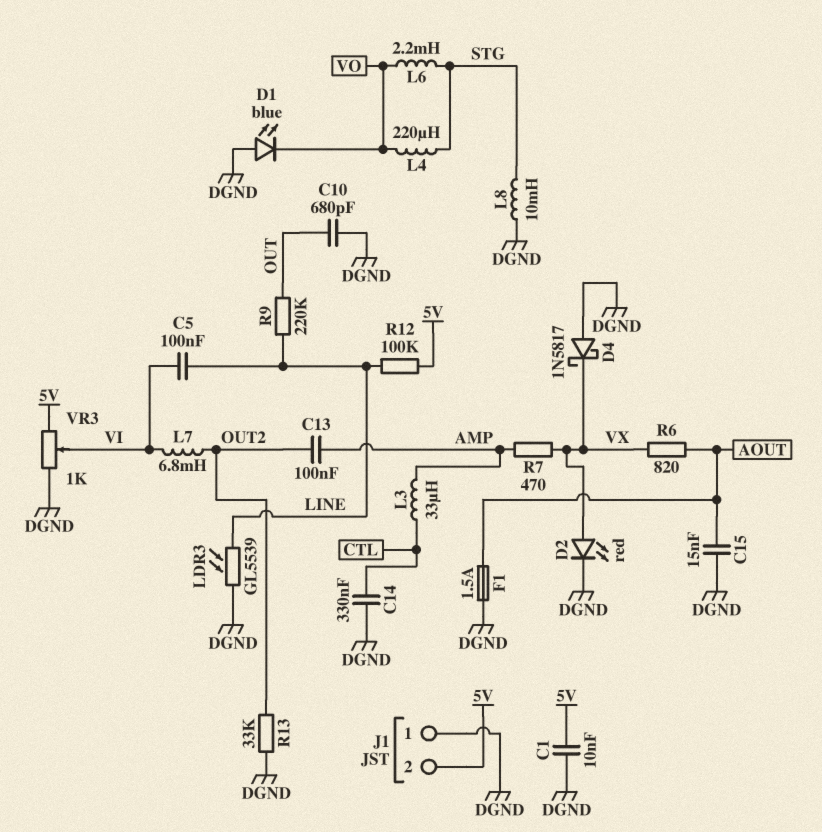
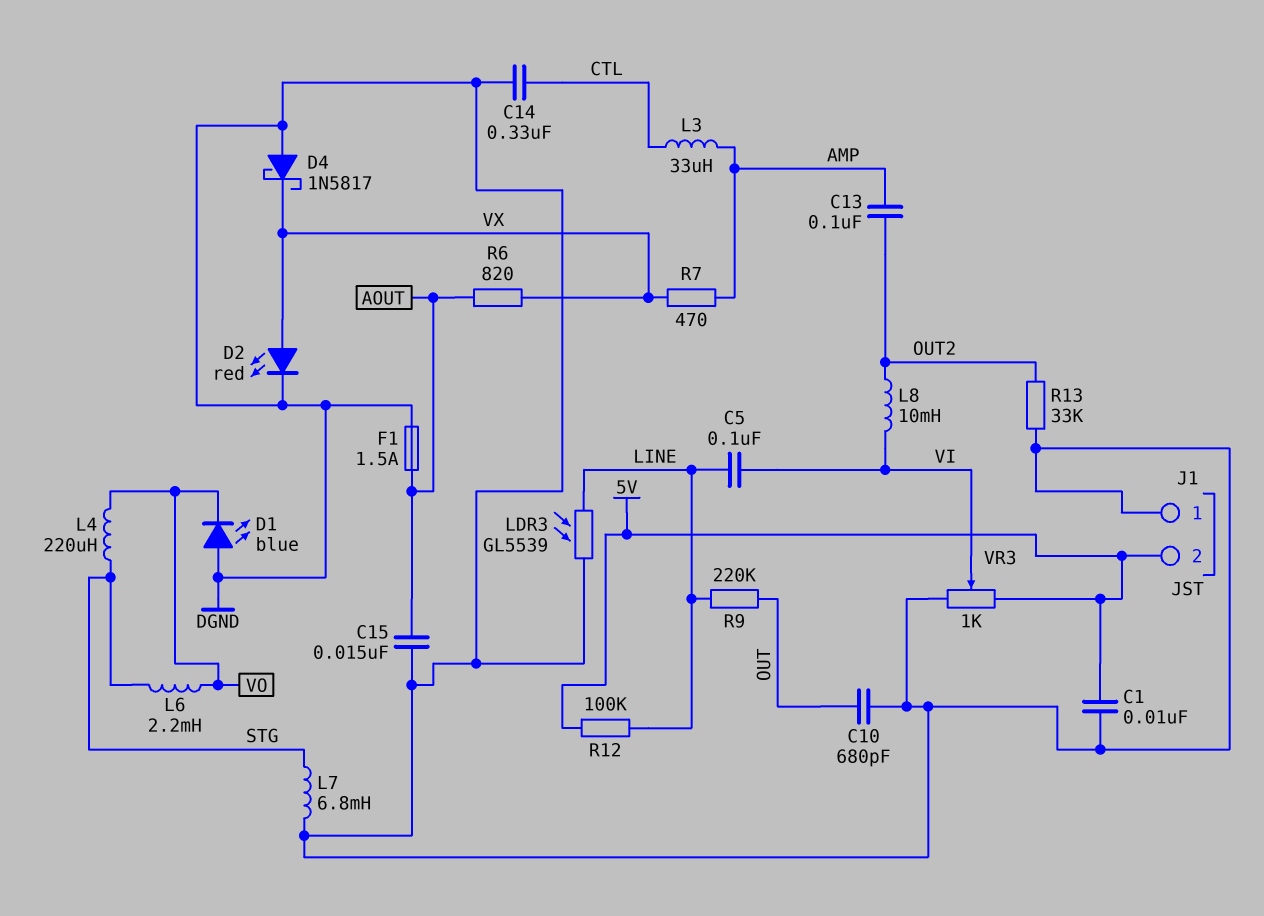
L7: 6.8mH (OUT2, VI) -> 6.8mH (DGND, STG)
L8: 10mH (DGND, STG) -> 10mH (OUT2, VI)

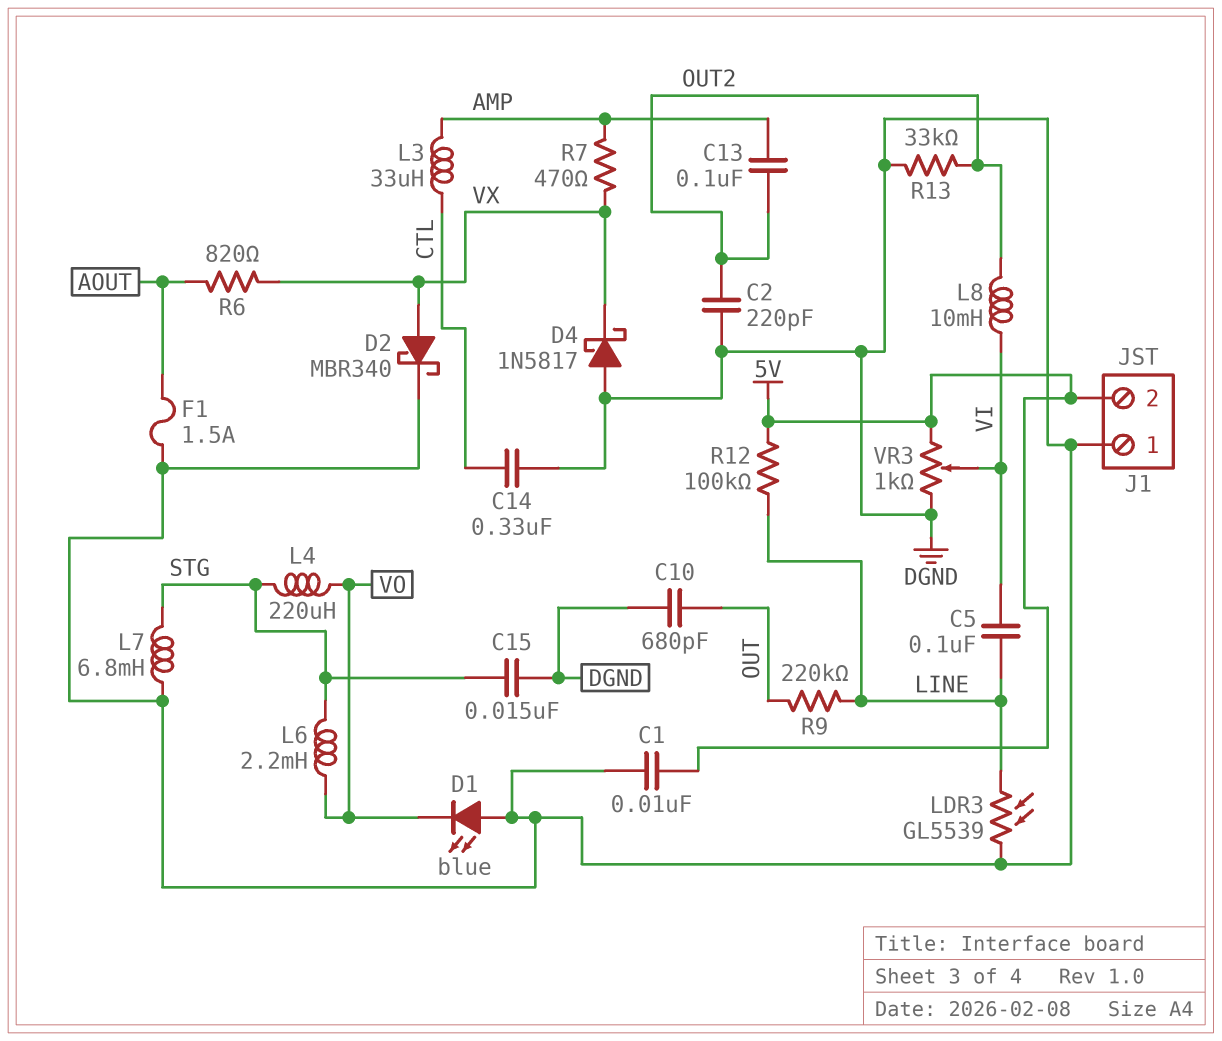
C2: none -> 220pF (DGND, OUT2)
C15: 15nF (AOUT, DGND) -> 15nF (DGND, STG)
D2: LED red (A VX, K DGND) -> schottky MBR340 (A VX, K DGND)

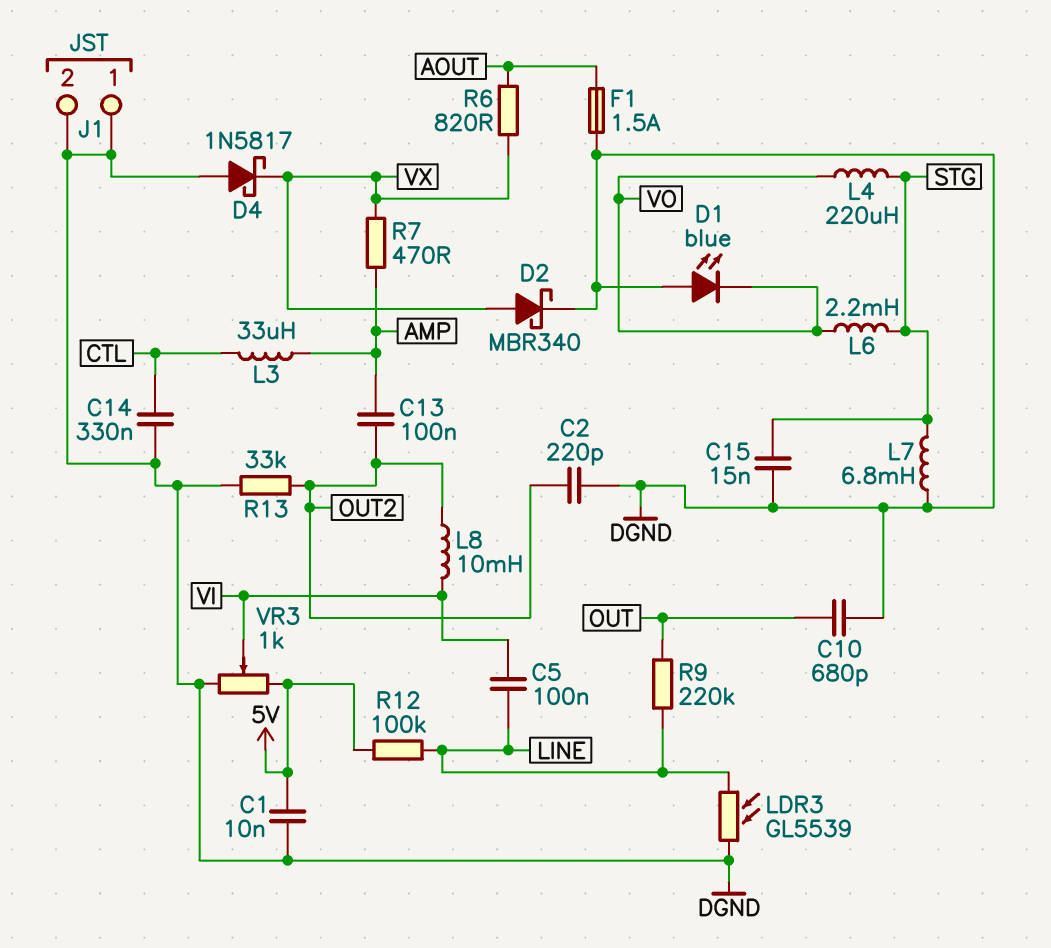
J1 pin 2: 5V -> DGND

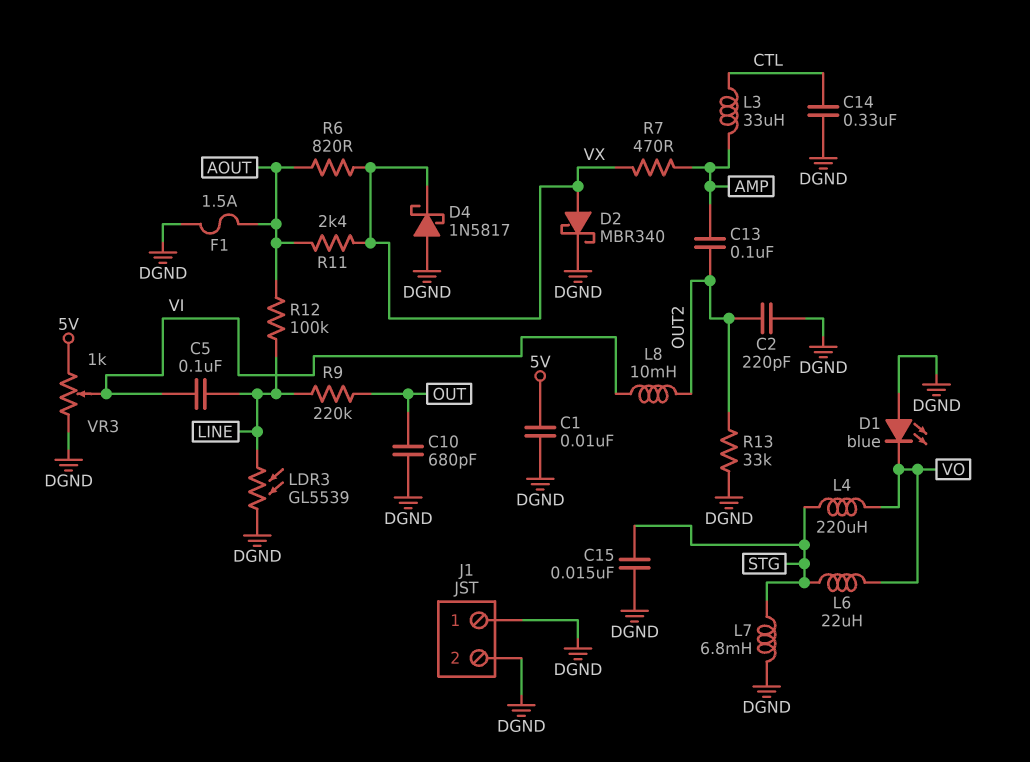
L6: 2.2mH (STG, VO) -> 22uH (STG, VO)
R11: none -> 2.4k (AOUT, VX)
R12: 100k (5V, LINE) -> 100k (AOUT, LINE)

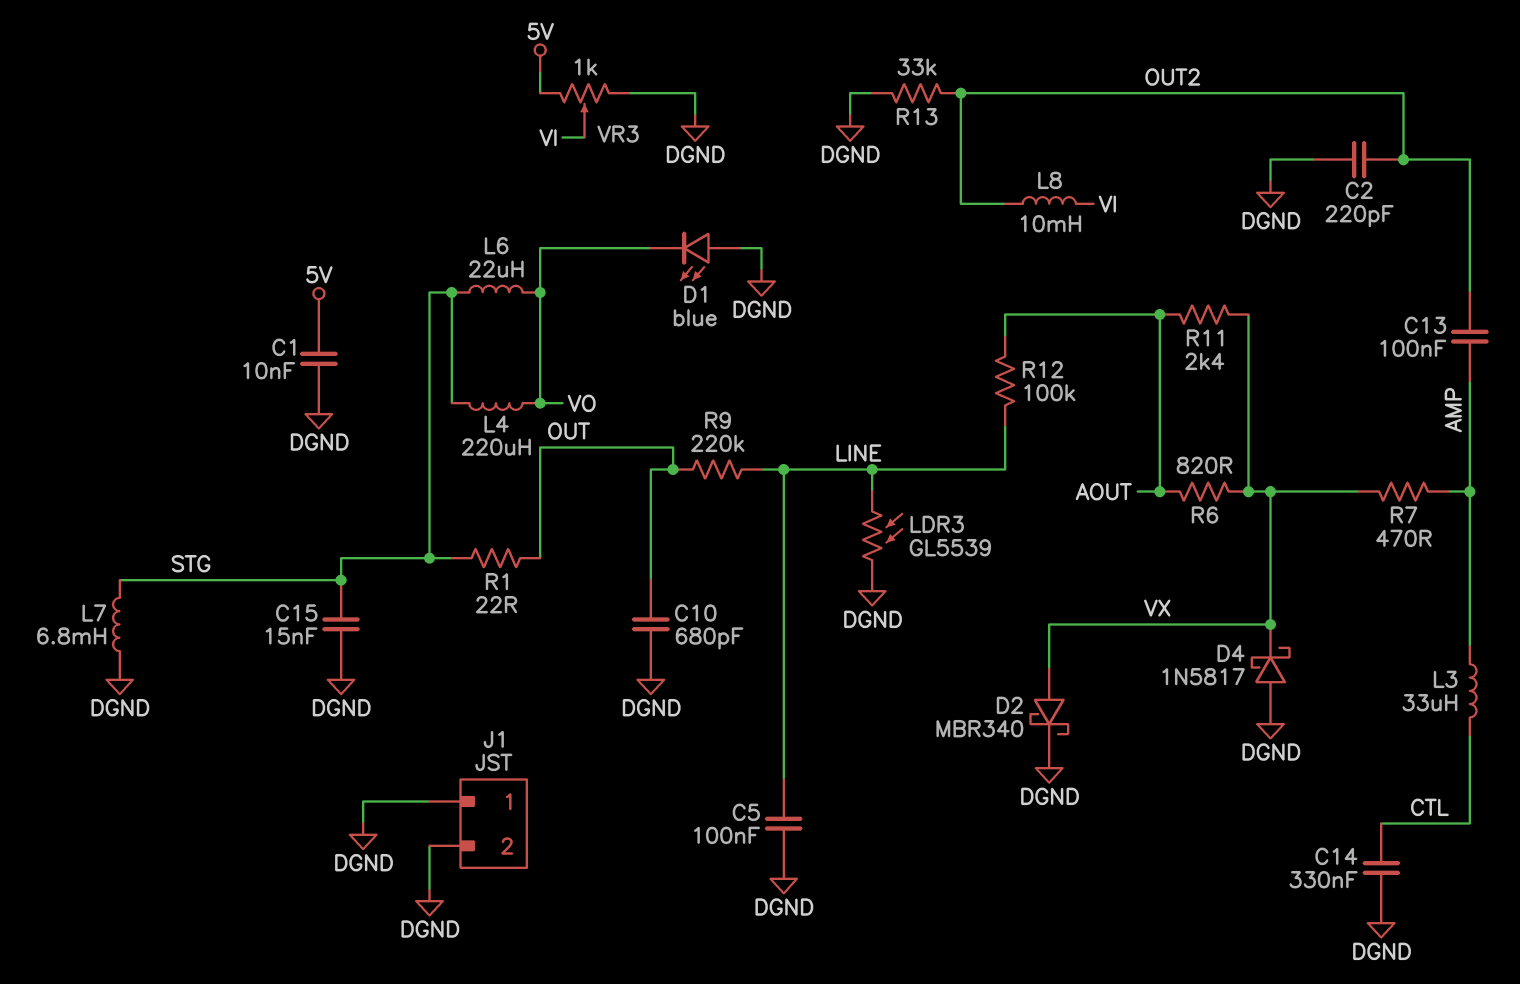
C5: 100nF (LINE, VI) -> 100nF (DGND, LINE)
F1: 1.5A (AOUT, DGND) -> none
R1: none -> 22 (OUT, STG)

